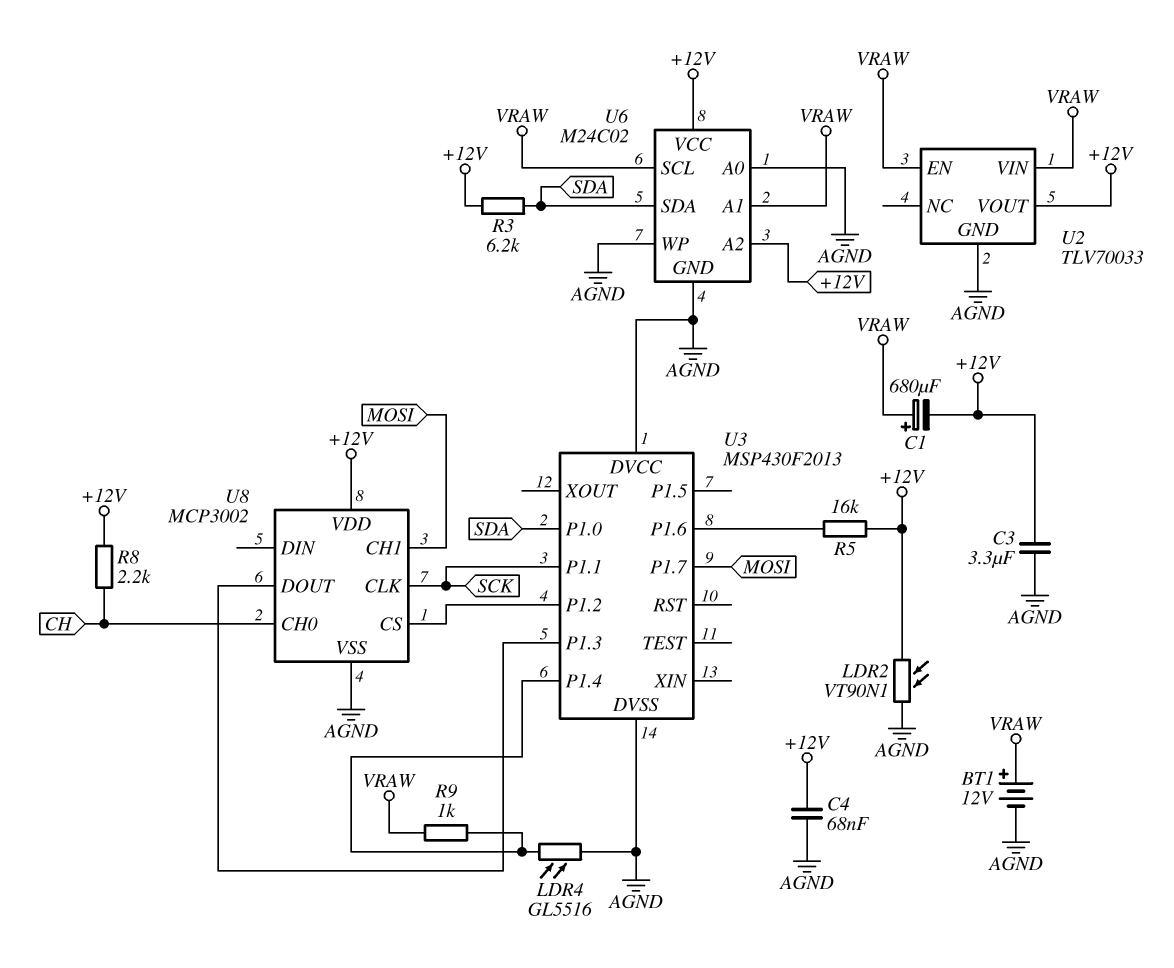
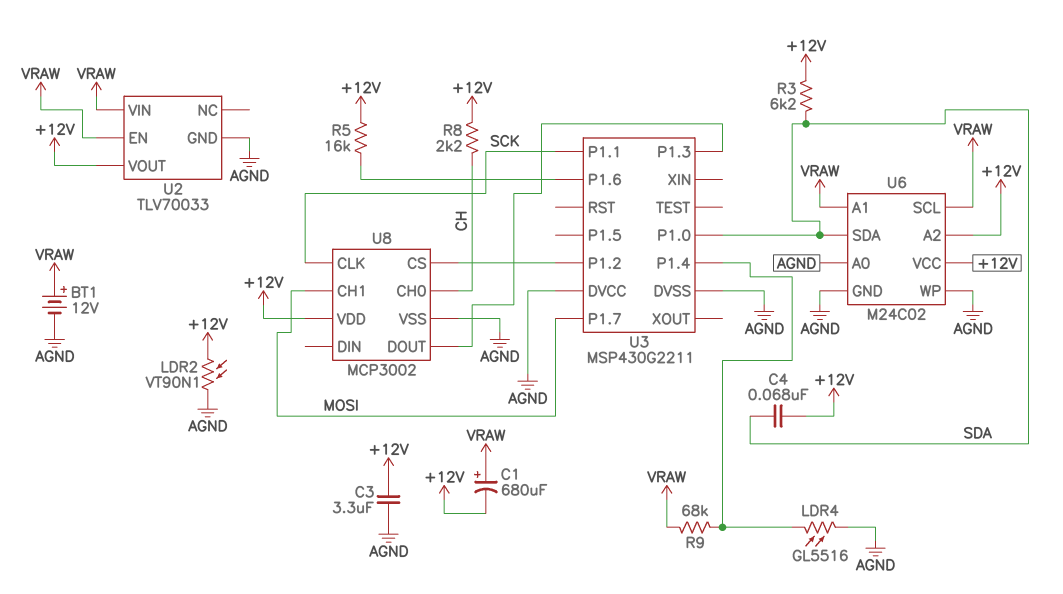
C4: 68nF (+12V, AGND) -> 68nF (+12V, SDA)
R9: 1k (U3/P1.4, VRAW) -> 68k (U3/P1.4, VRAW)
U3: MSP430F2013 -> MSP430G2211

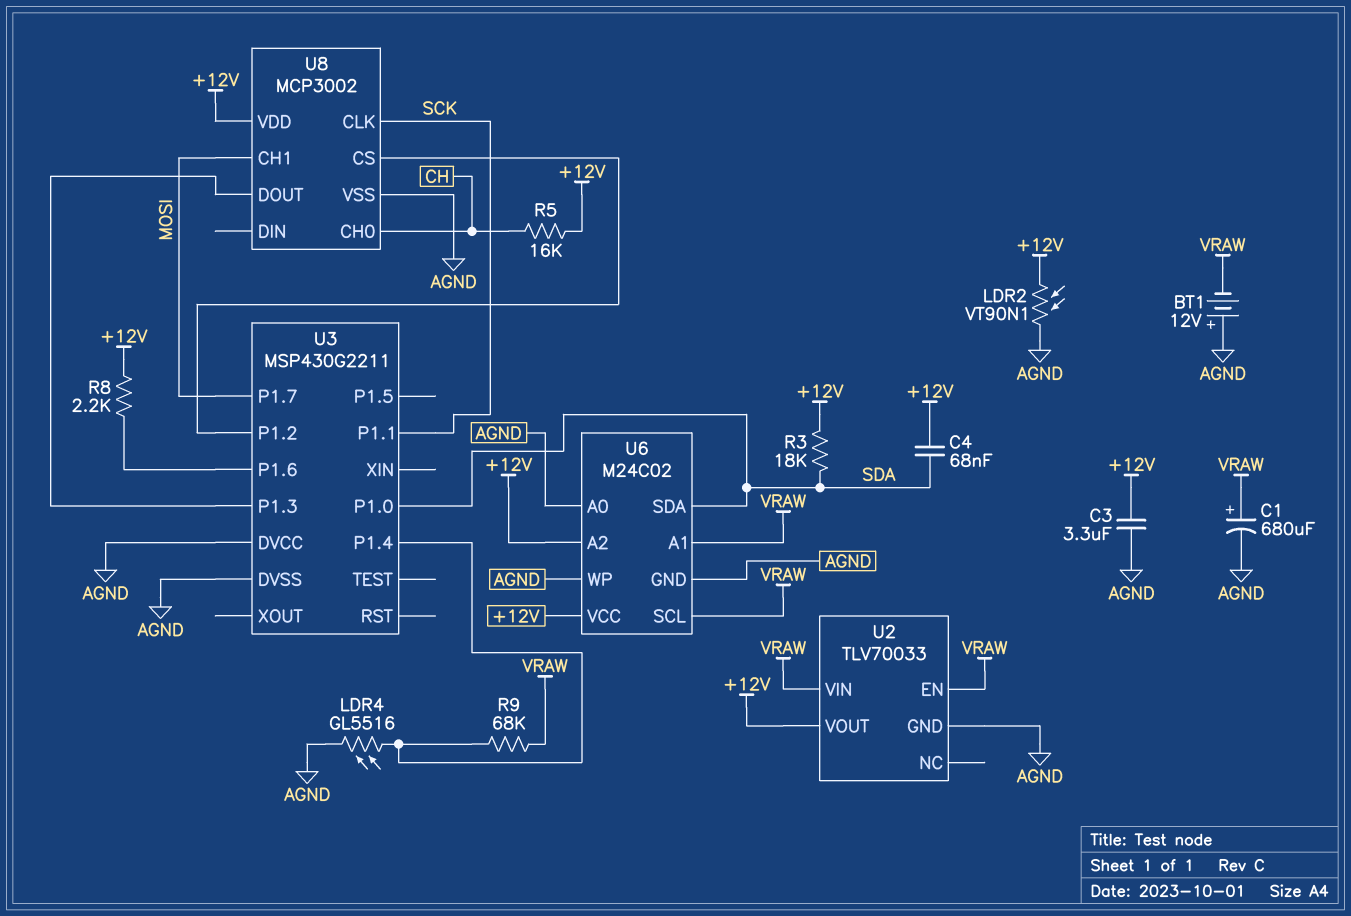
BT1: 12V (plus VRAW, minus AGND) -> 12V (plus AGND, minus VRAW)
C1: 680uF (plus VRAW, minus +12V) -> 680uF (plus VRAW, minus AGND)
R3: 6.2k (+12V, SDA) -> 18k (+12V, SDA)
R5: 16k (+12V, U3/P1.6) -> 16k (+12V, CH)
R8: 2.2k (+12V, CH) -> 2.2k (+12V, U3/P1.6)

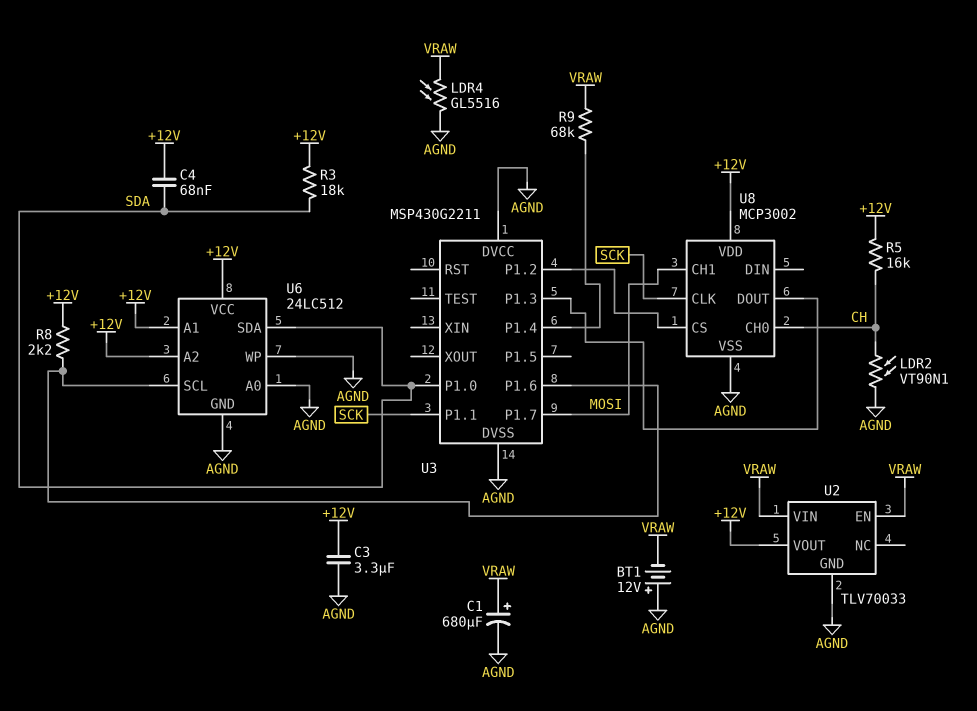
LDR2: VT90N1 (+12V, AGND) -> VT90N1 (AGND, CH)
LDR4: GL5516 (AGND, U3/P1.4) -> GL5516 (AGND, VRAW)
U6: M24C02 -> 24LC512
U6 pin A1: VRAW -> +12V
U6 pin SCL: VRAW -> U3/P1.6

